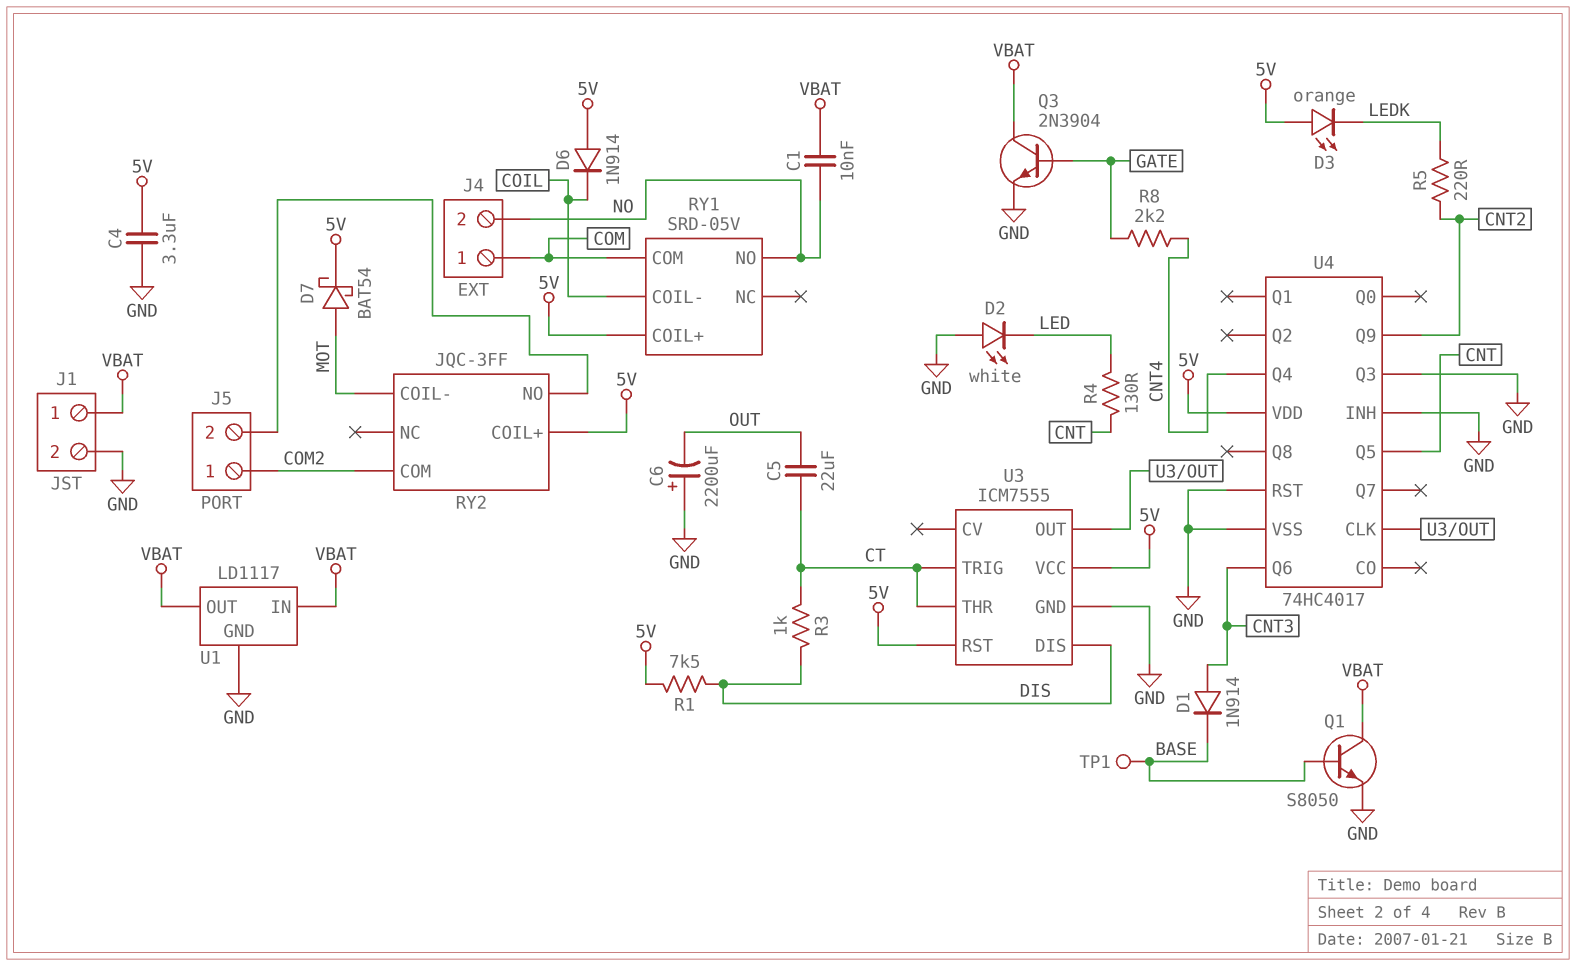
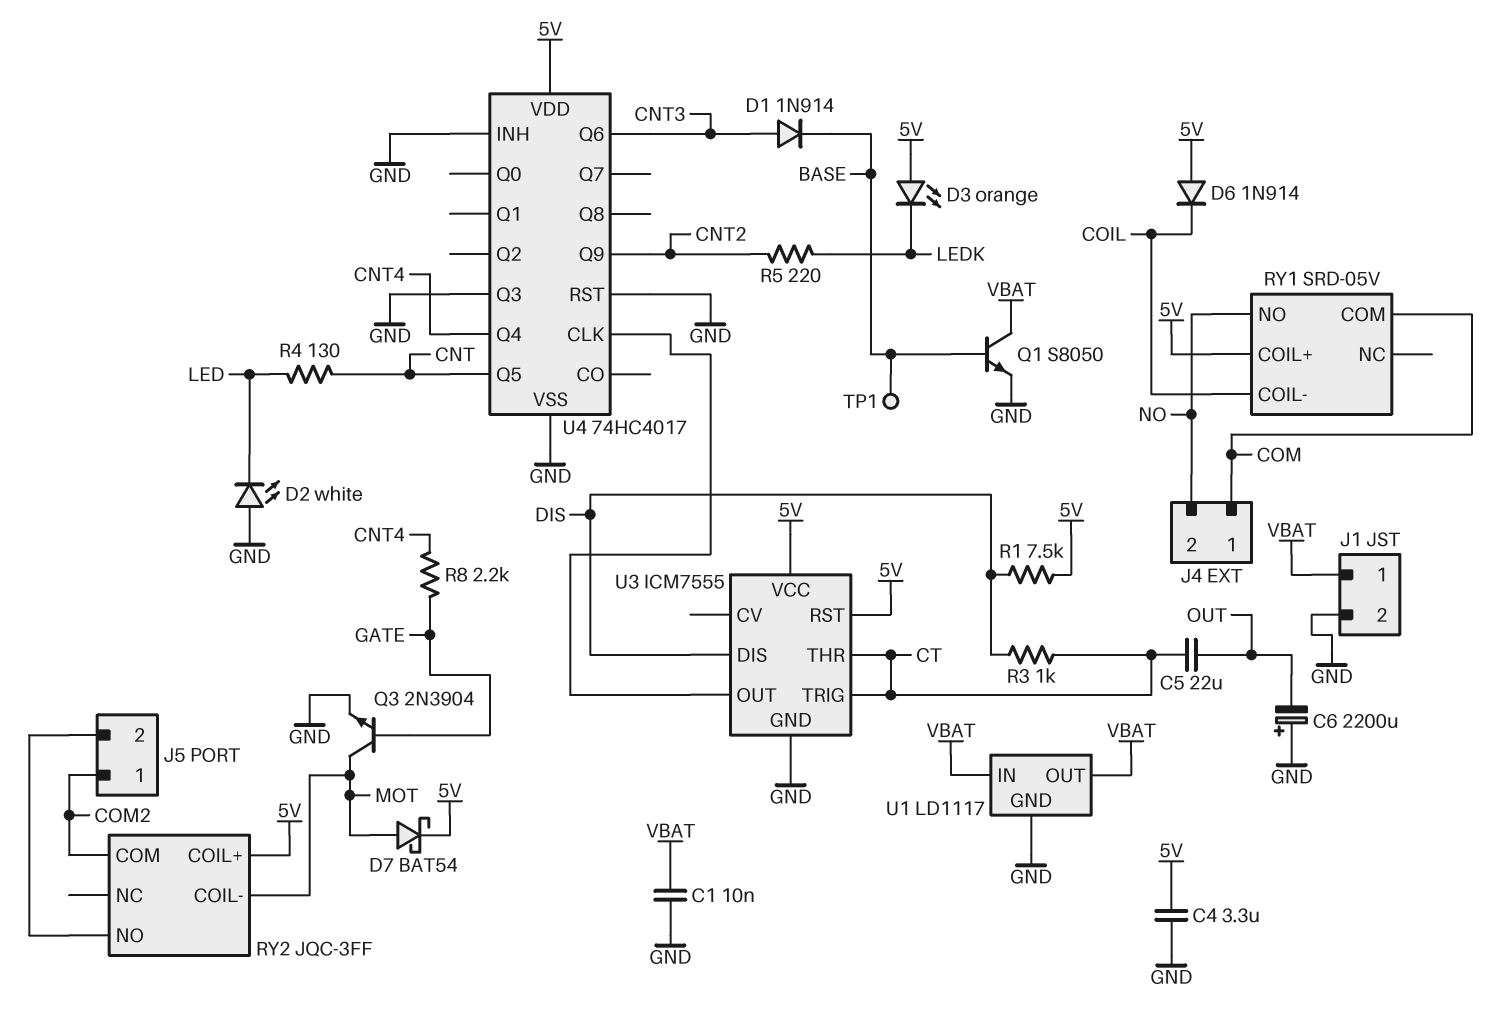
C1: 10nF (NO, VBAT) -> 10nF (GND, VBAT)
Q3: NPN 2N3904 (B GATE, C VBAT, E GND) -> NPN 2N3904 (B GATE, C MOT, E GND)

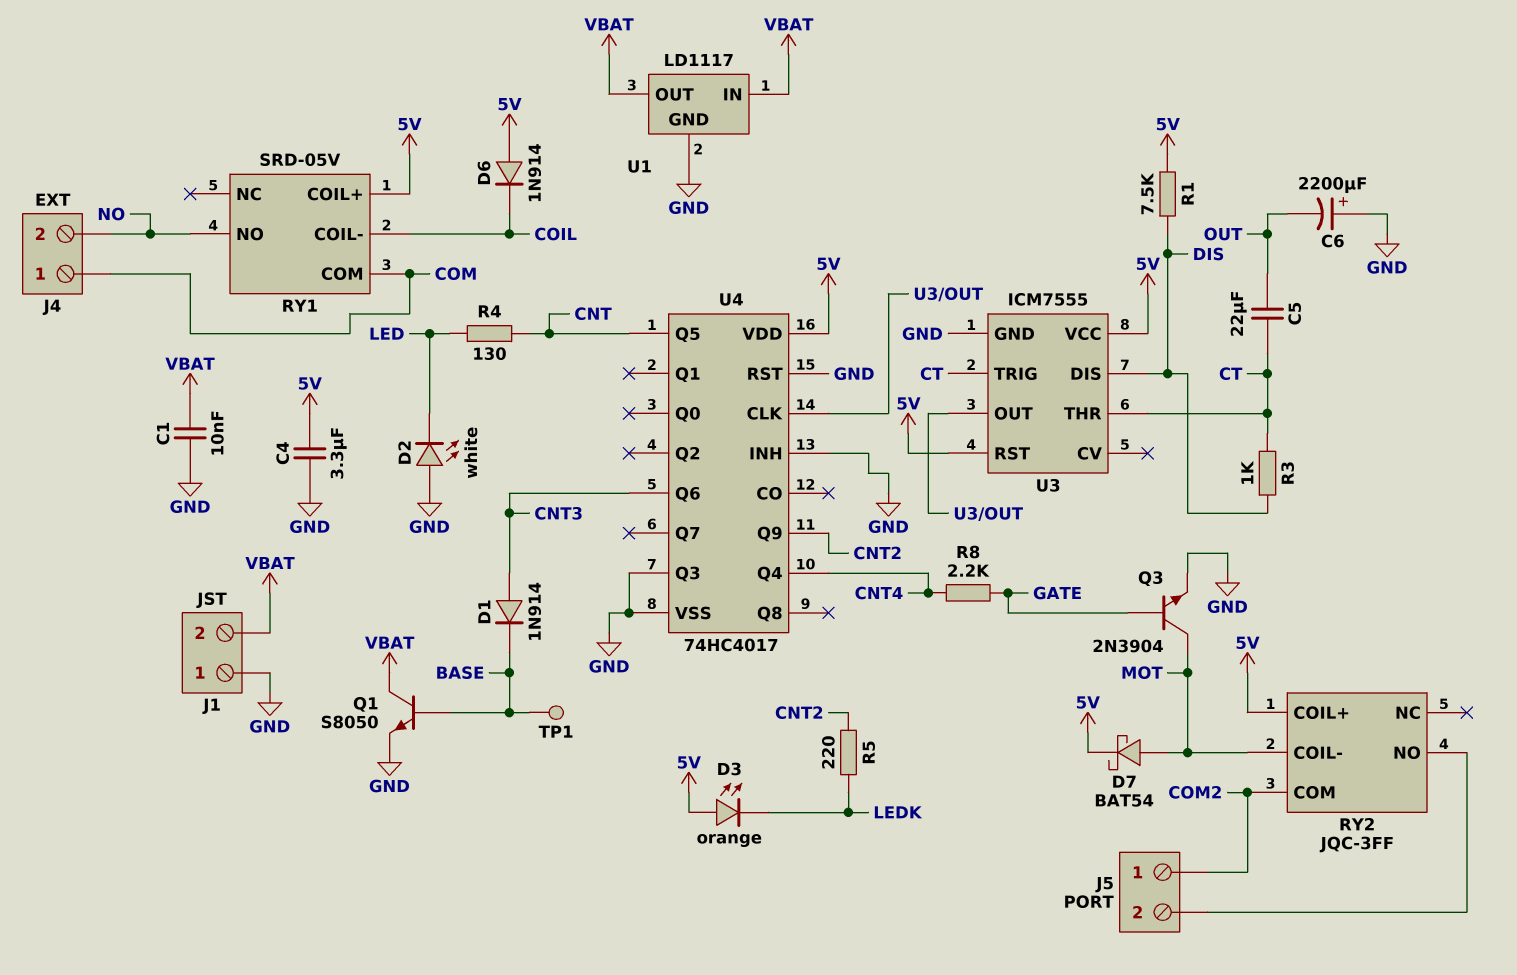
J1 pin 1: VBAT -> GND
J1 pin 2: GND -> VBAT

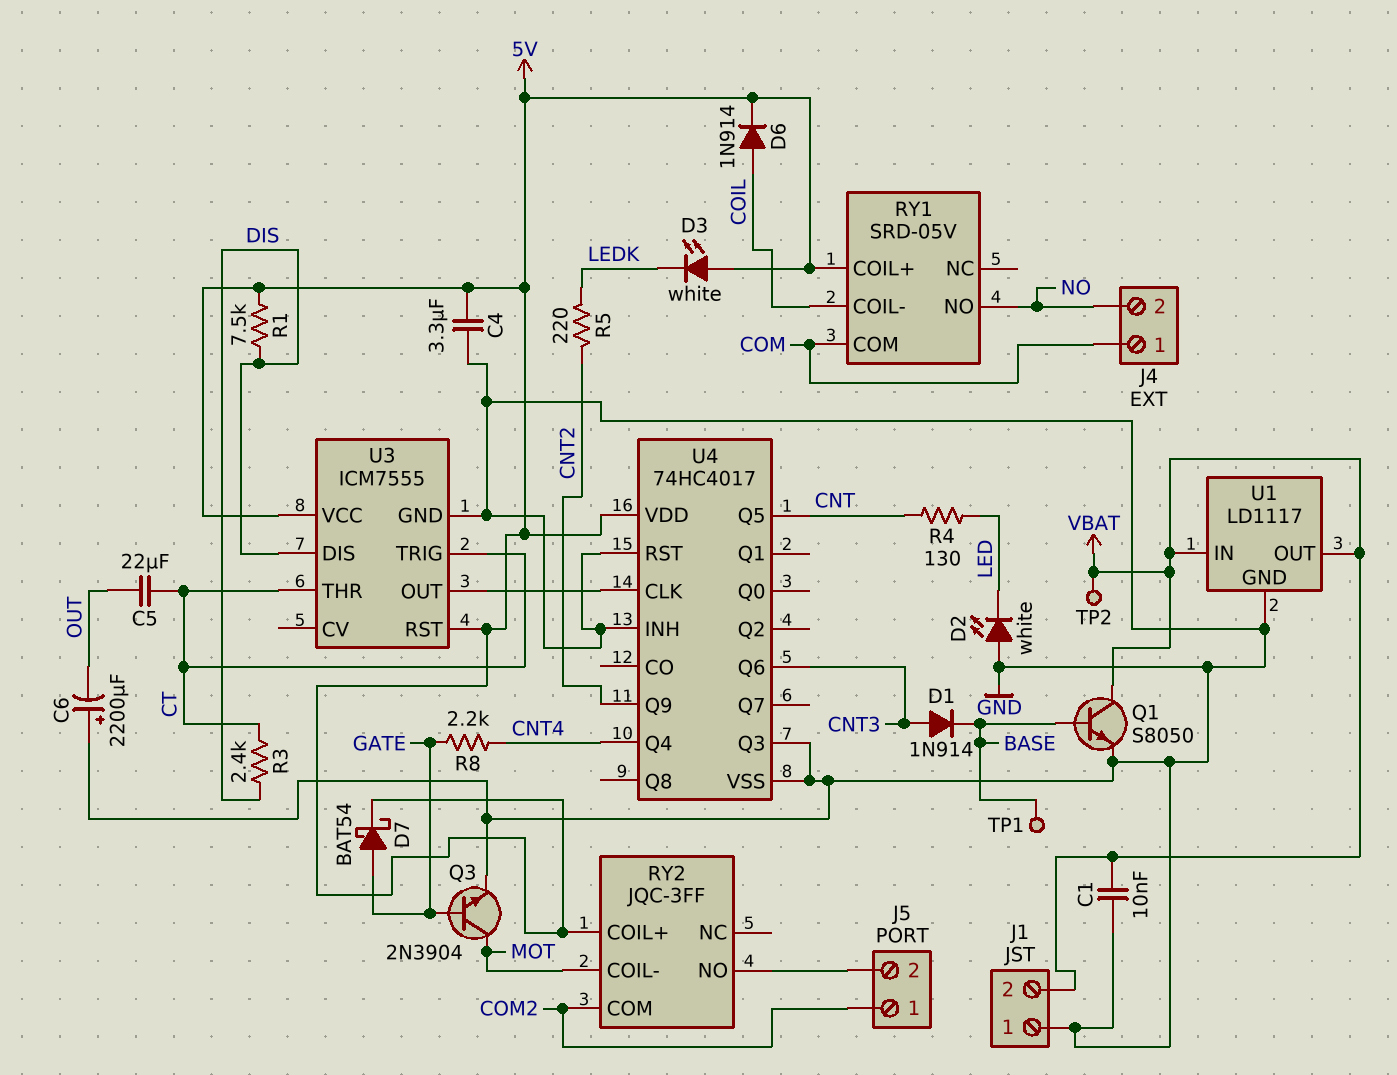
D3: LED orange (A 5V, K LEDK) -> LED white (A 5V, K LEDK)
D6: diode 1N914 (A 5V, K COIL) -> diode 1N914 (A COIL, K 5V)
D7: schottky BAT54 (A MOT, K 5V) -> schottky BAT54 (A GATE, K 5V)
R3: 1k (CT, DIS) -> 2.4k (CT, DIS)
TP2: none -> test point (VBAT)

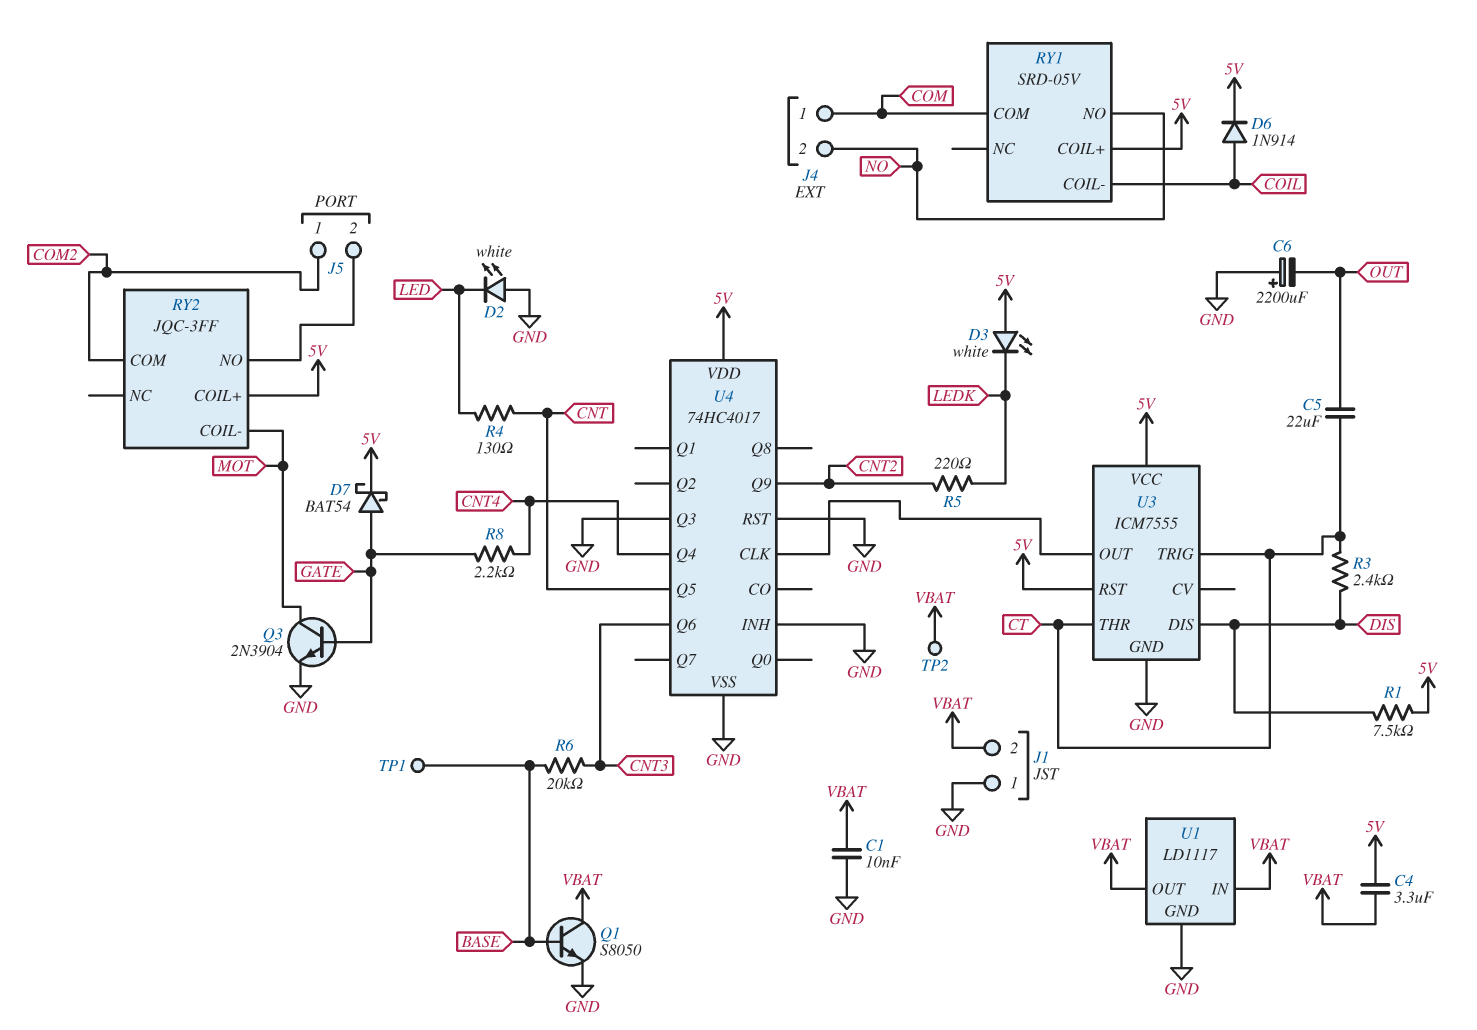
C4: 3.3uF (5V, GND) -> 3.3uF (5V, VBAT)
D1: diode 1N914 (A CNT3, K BASE) -> none
R6: none -> 20k (BASE, CNT3)

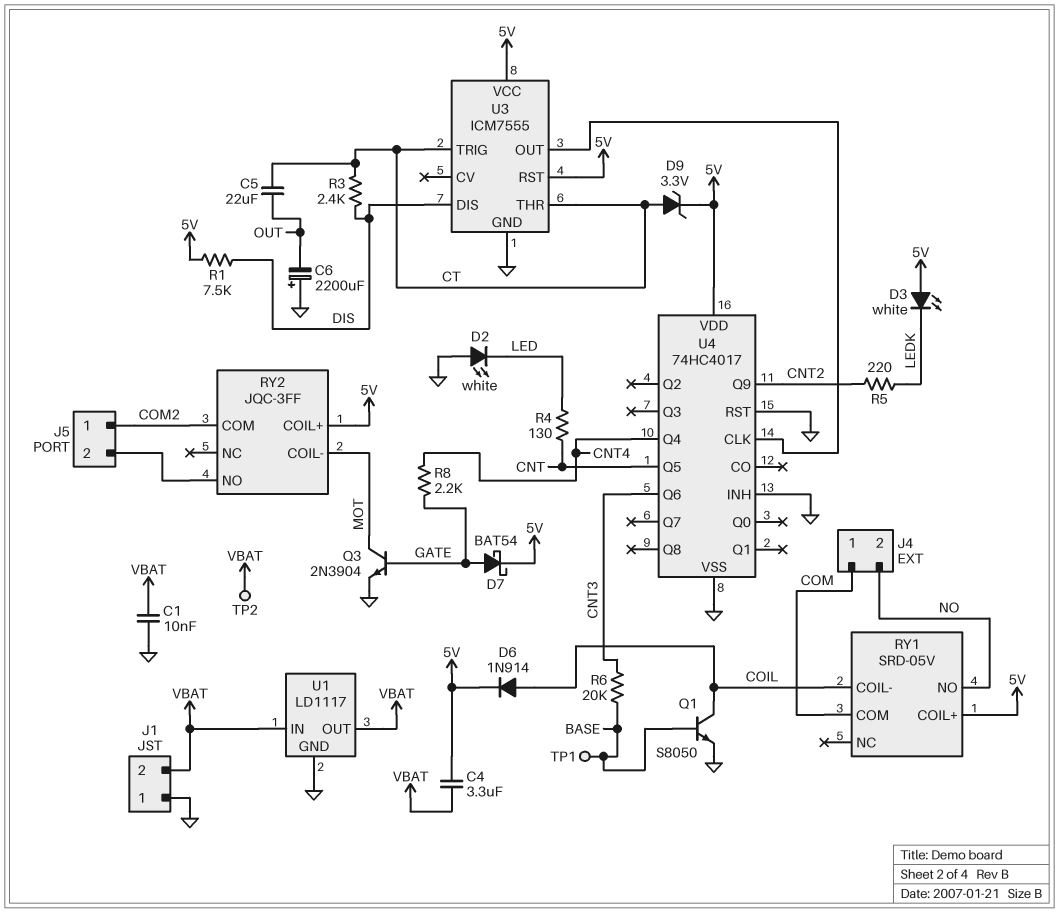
D9: none -> zener 3.3V (A CT, K 5V)
Q1: NPN S8050 (B BASE, C VBAT, E GND) -> NPN S8050 (B BASE, C COIL, E GND)
U4 pin Q3: GND -> none

